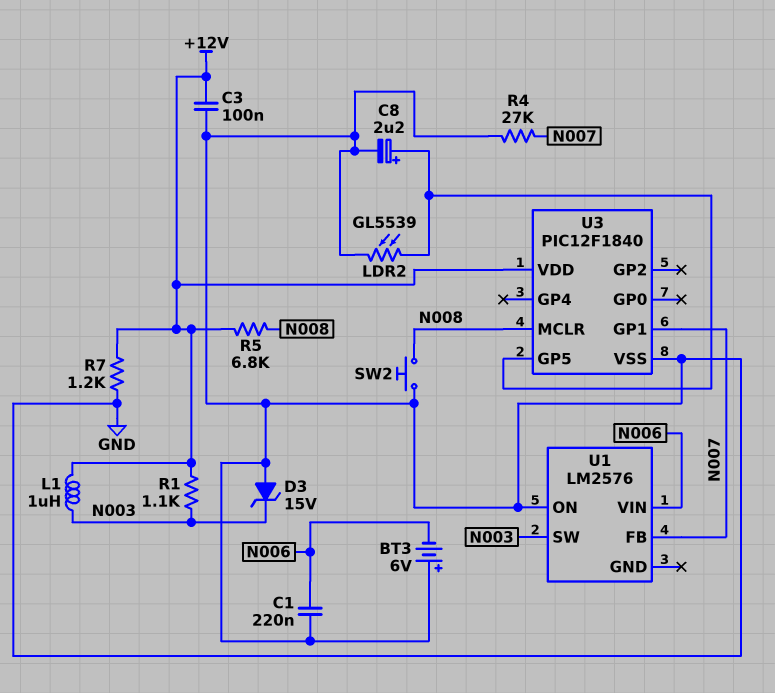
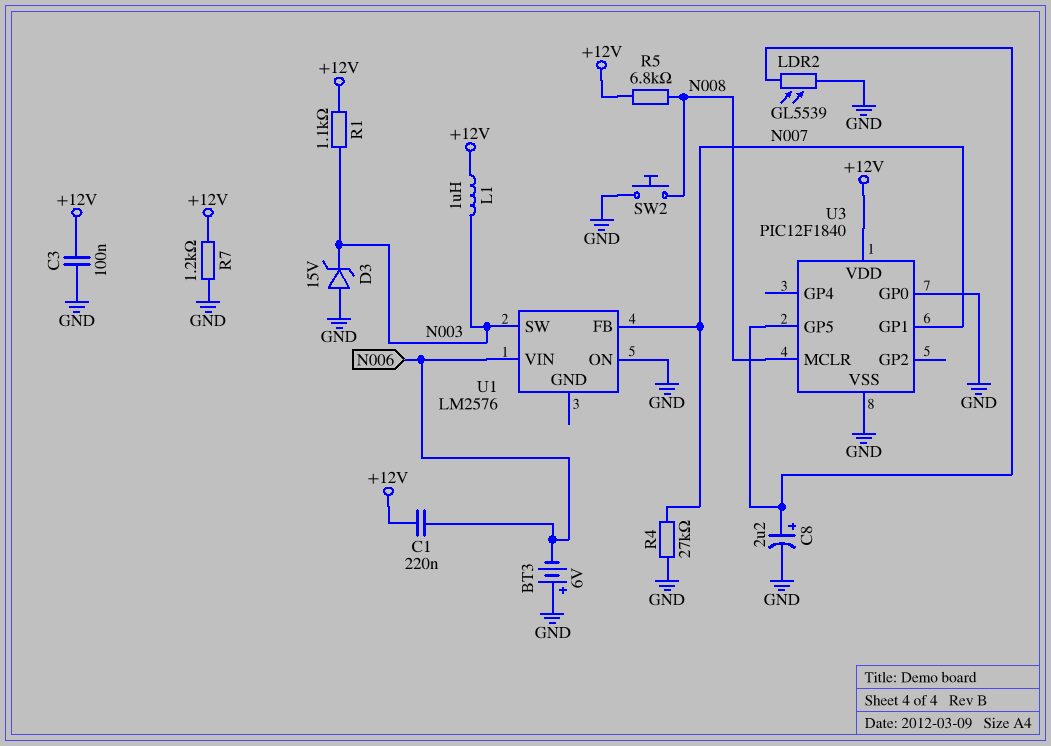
C1: 220nF (GND, N006) -> 220nF (+12V, N006)
U3 pin GP0: none -> GND

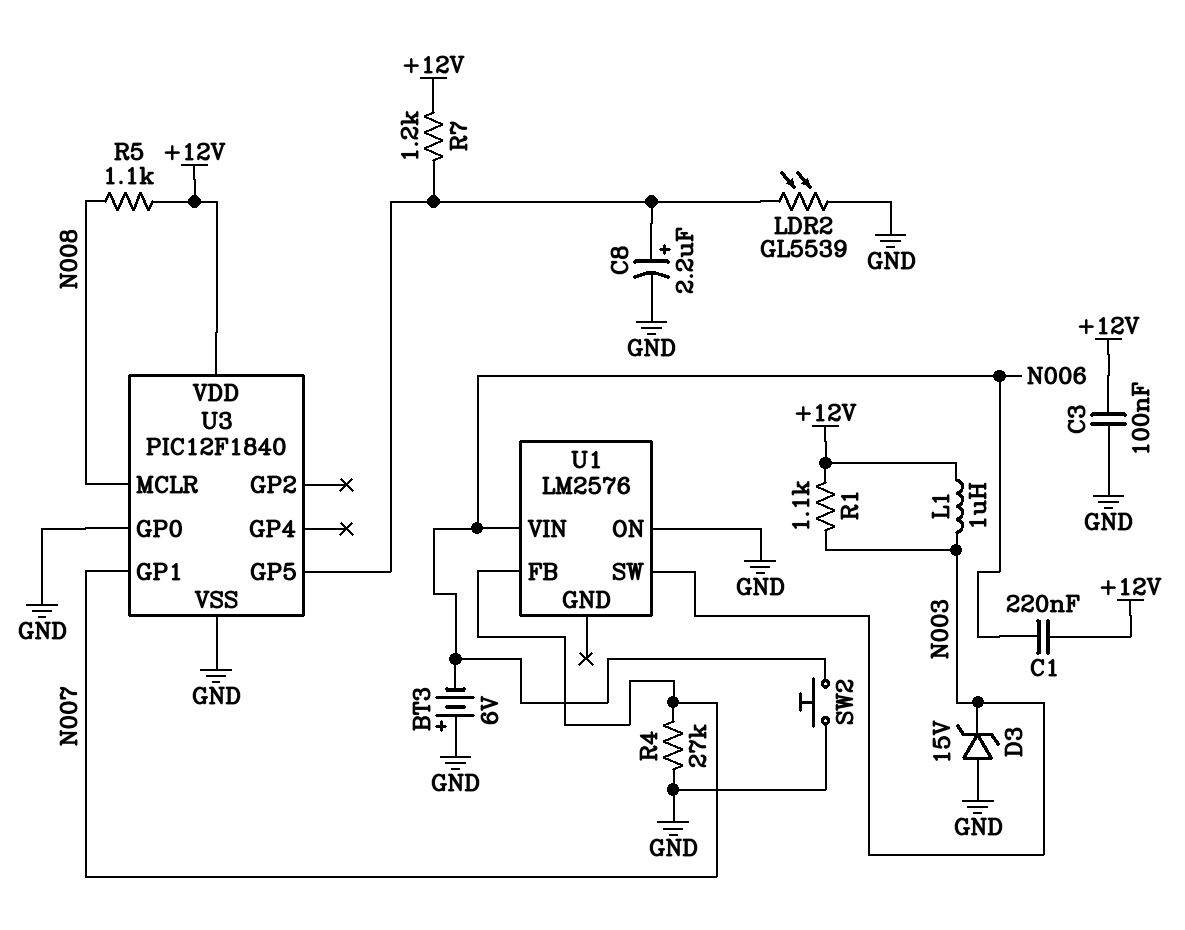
R5: 6.8k (+12V, N008) -> 1.1k (+12V, N008)
R7: 1.2k (+12V, GND) -> 1.2k (+12V, U3/GP5)
SW2: button (GND, N008) -> button (GND, N006)

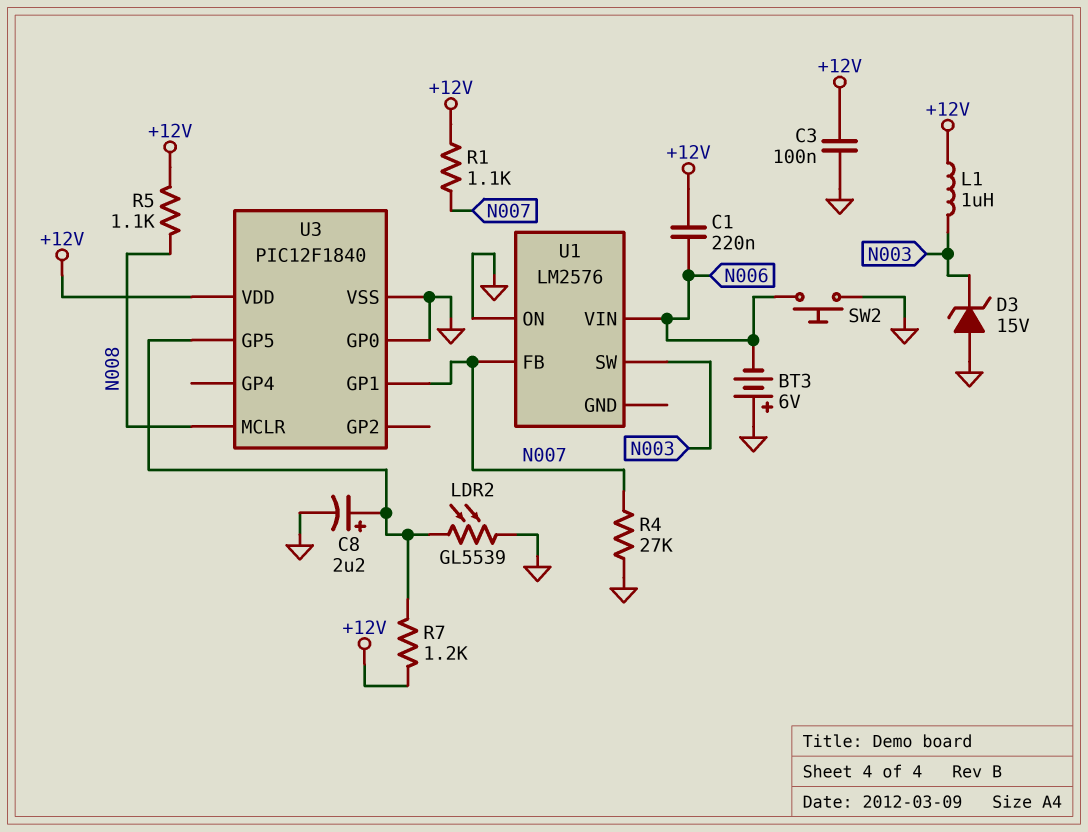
R1: 1.1k (+12V, N003) -> 1.1k (+12V, N007)

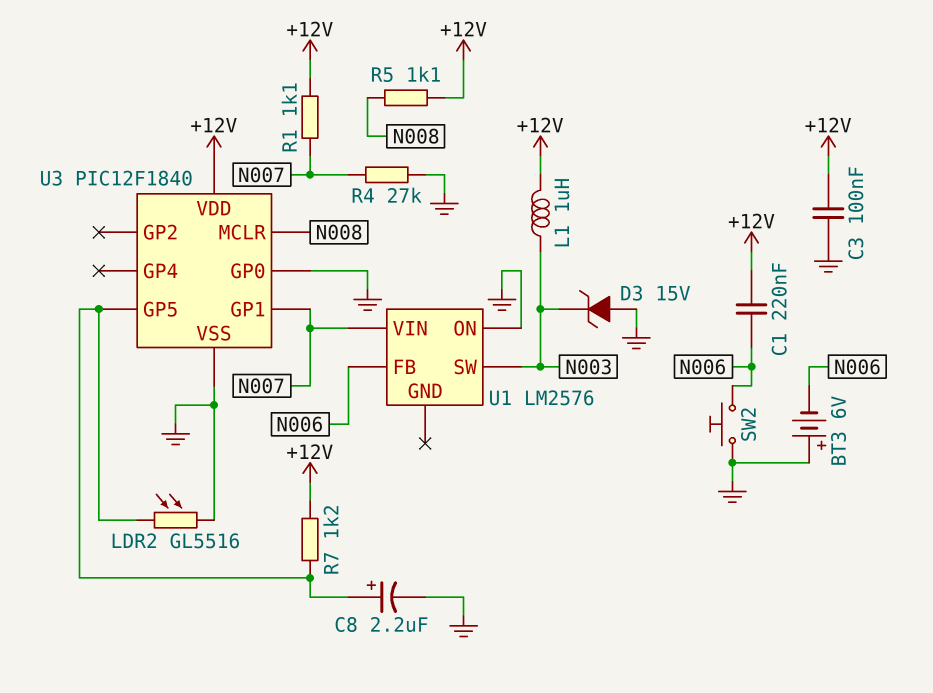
LDR2: GL5539 (GND, U3/GP5) -> GL5516 (GND, U3/GP5)
U1 pin FB: N007 -> N006
U1 pin VIN: N006 -> N007

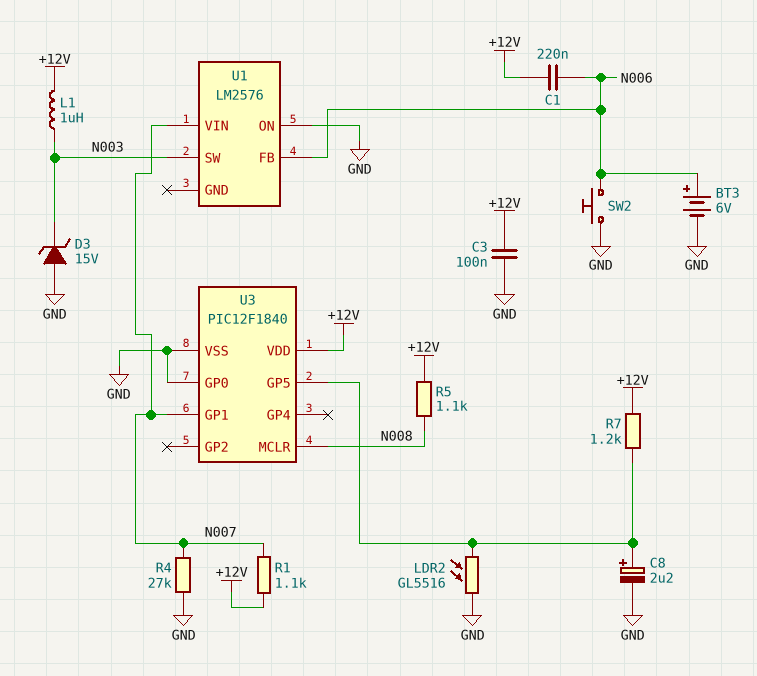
BT3: 6V (plus GND, minus N006) -> 6V (plus N006, minus GND)

